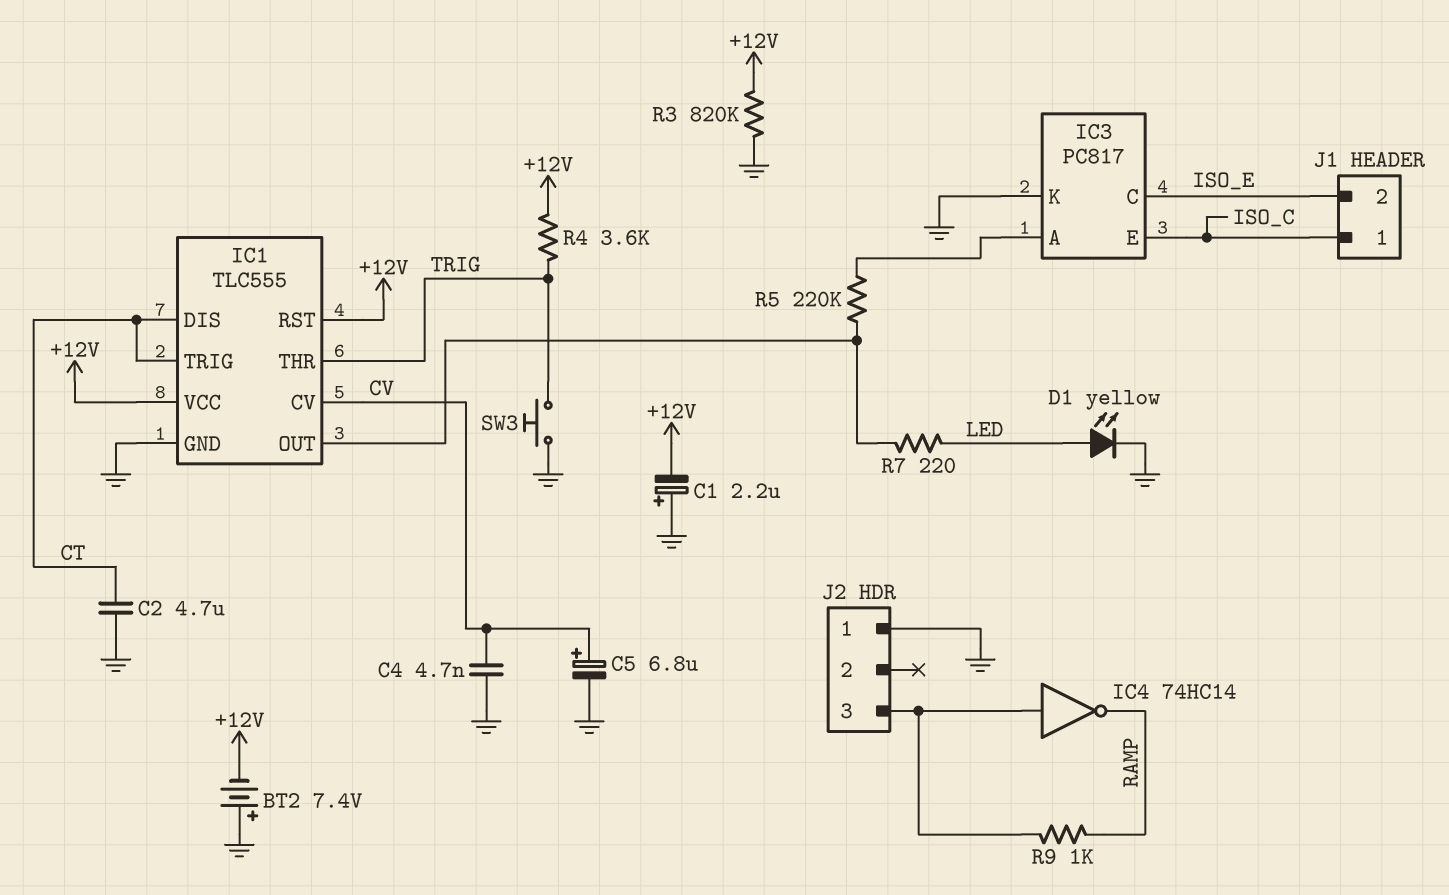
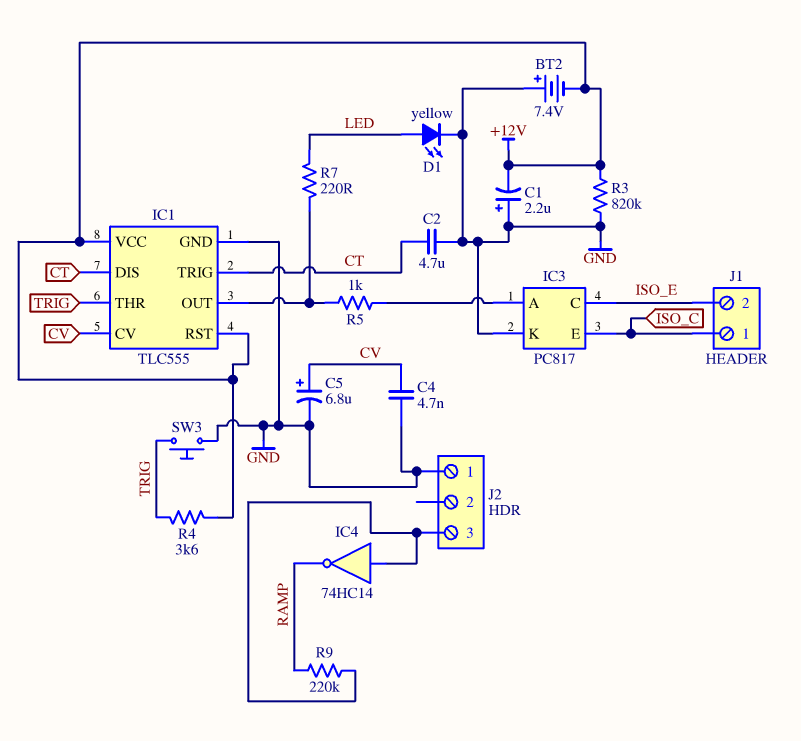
R5: 220k (IC1/OUT, IC3/A) -> 1k (IC1/OUT, IC3/A)
R9: 1k (J2/3, RAMP) -> 220k (J2/3, RAMP)

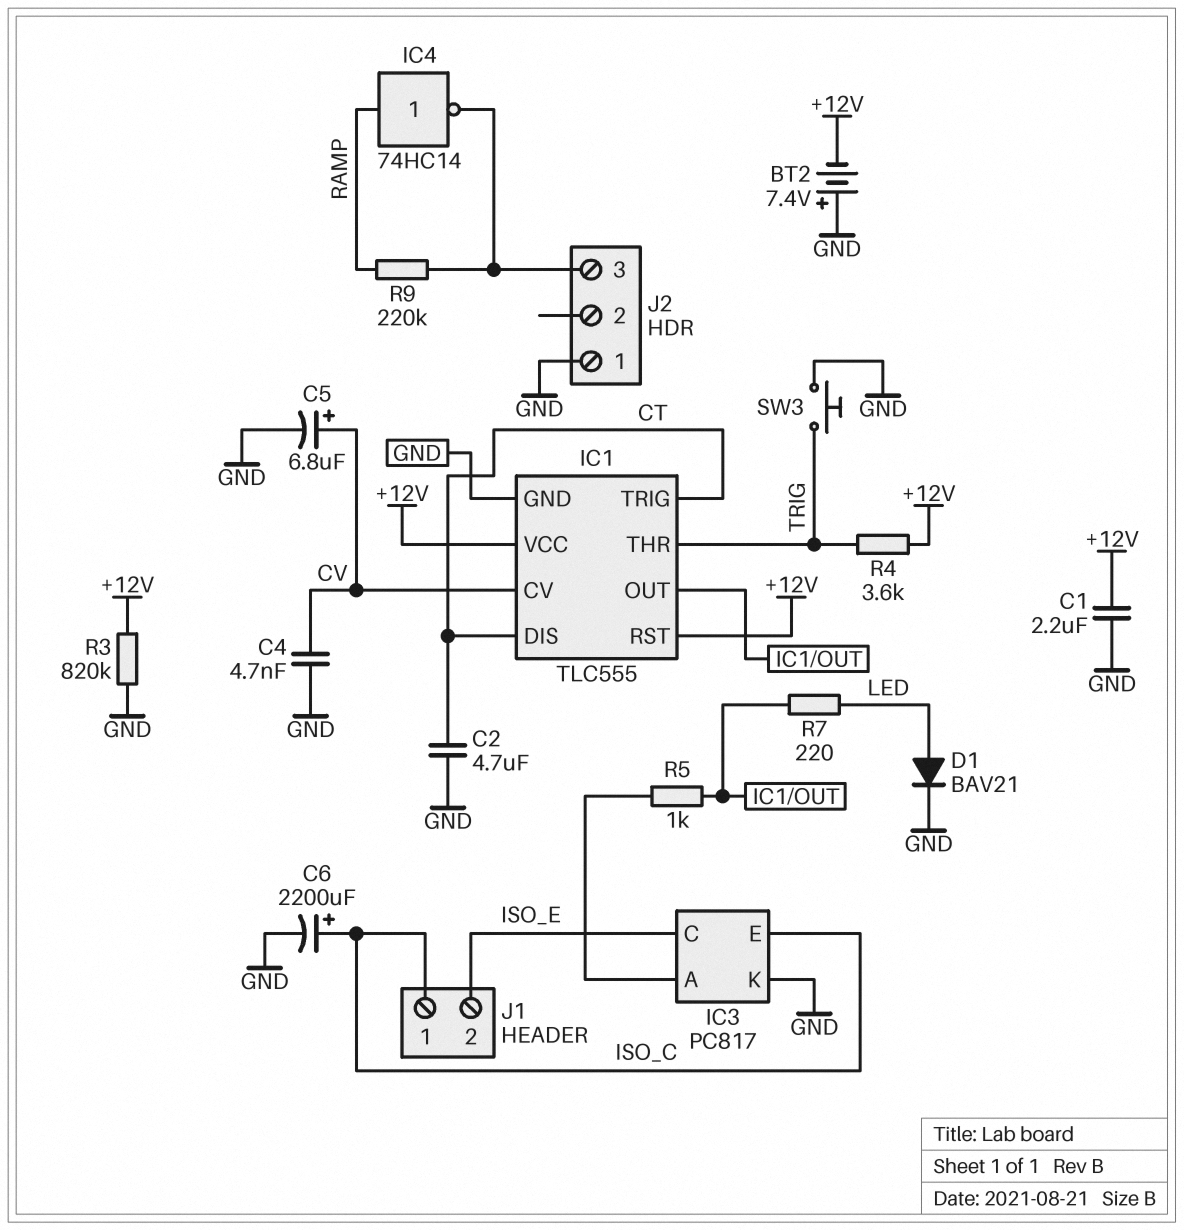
C1: 2.2uF (plus GND, minus +12V) -> 2.2uF (+12V, GND)
C6: none -> 2200uF (plus ISO_C, minus GND)
D1: LED yellow (A LED, K GND) -> diode BAV21 (A LED, K GND)
IC4: NOT 74HC14 (in J2/3, out RAMP) -> NOT 74HC14 (in RAMP, out J2/3)

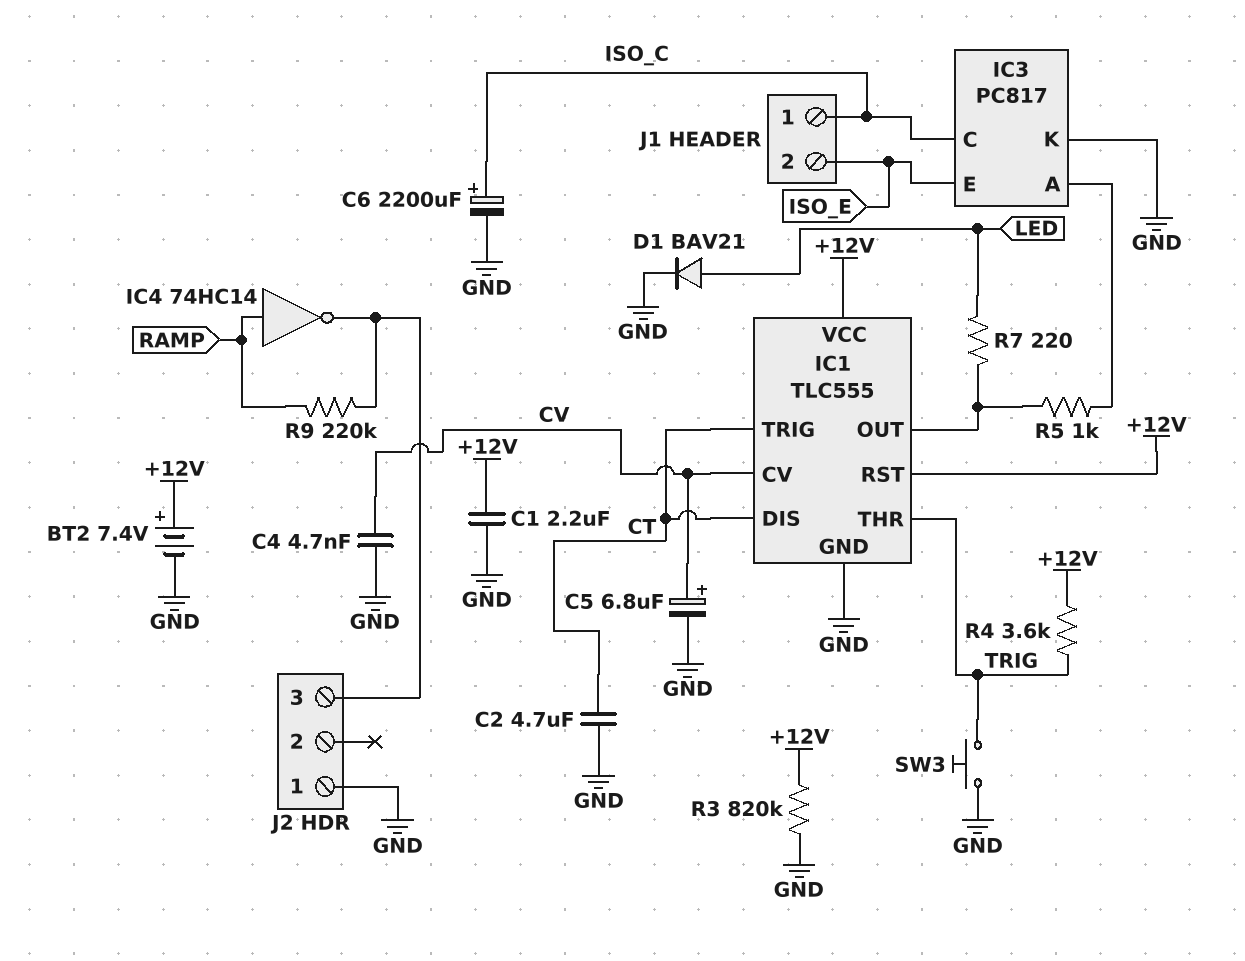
BT2: 7.4V (plus GND, minus +12V) -> 7.4V (plus +12V, minus GND)
IC3 pin C: ISO_E -> ISO_C
IC3 pin E: ISO_C -> ISO_E

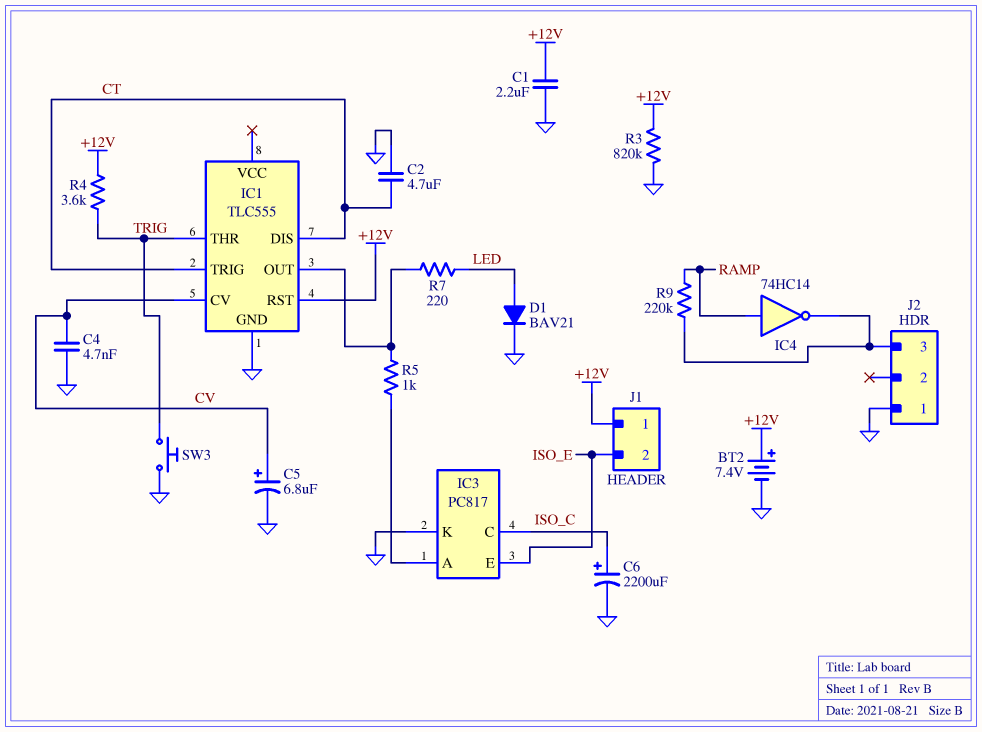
IC1 pin VCC: +12V -> none
J1 pin 1: ISO_C -> +12V

